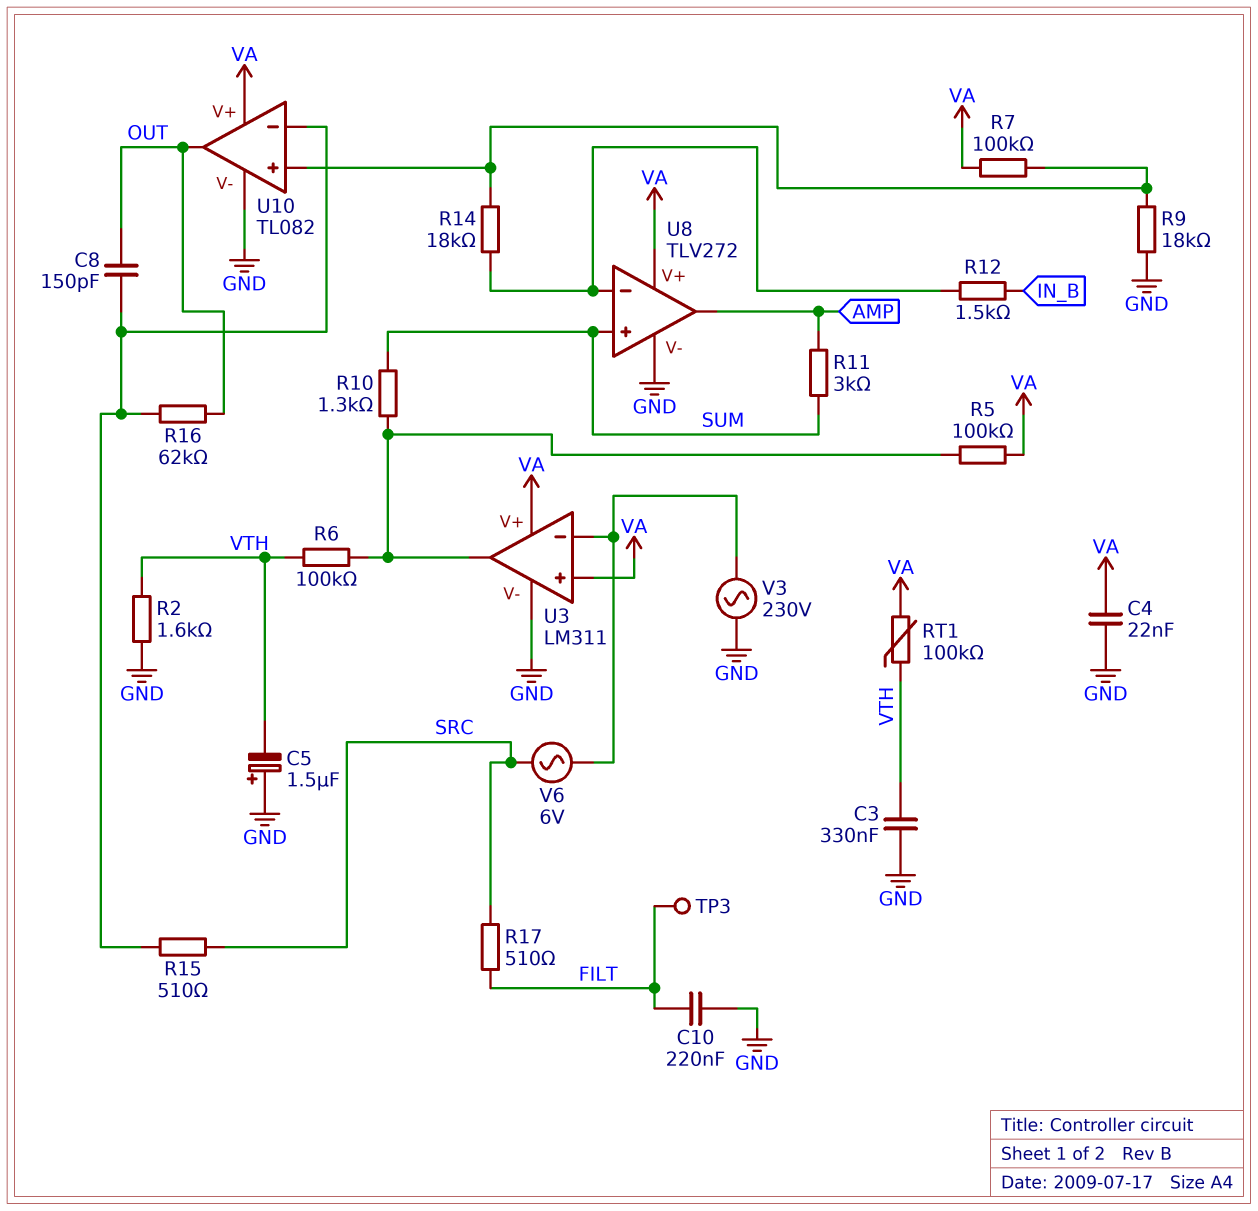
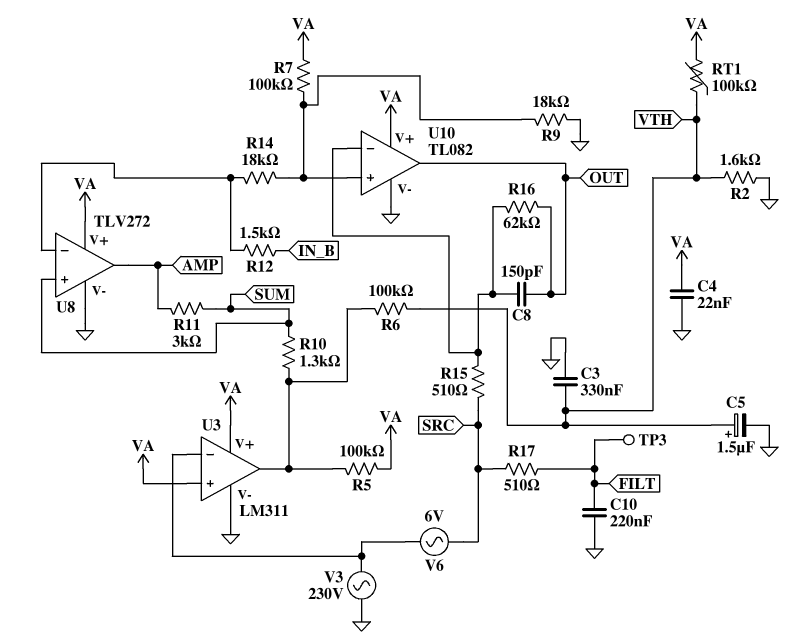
C5: 1.5uF (plus GND, minus VTH) -> 1.5uF (plus VTH, minus GND)

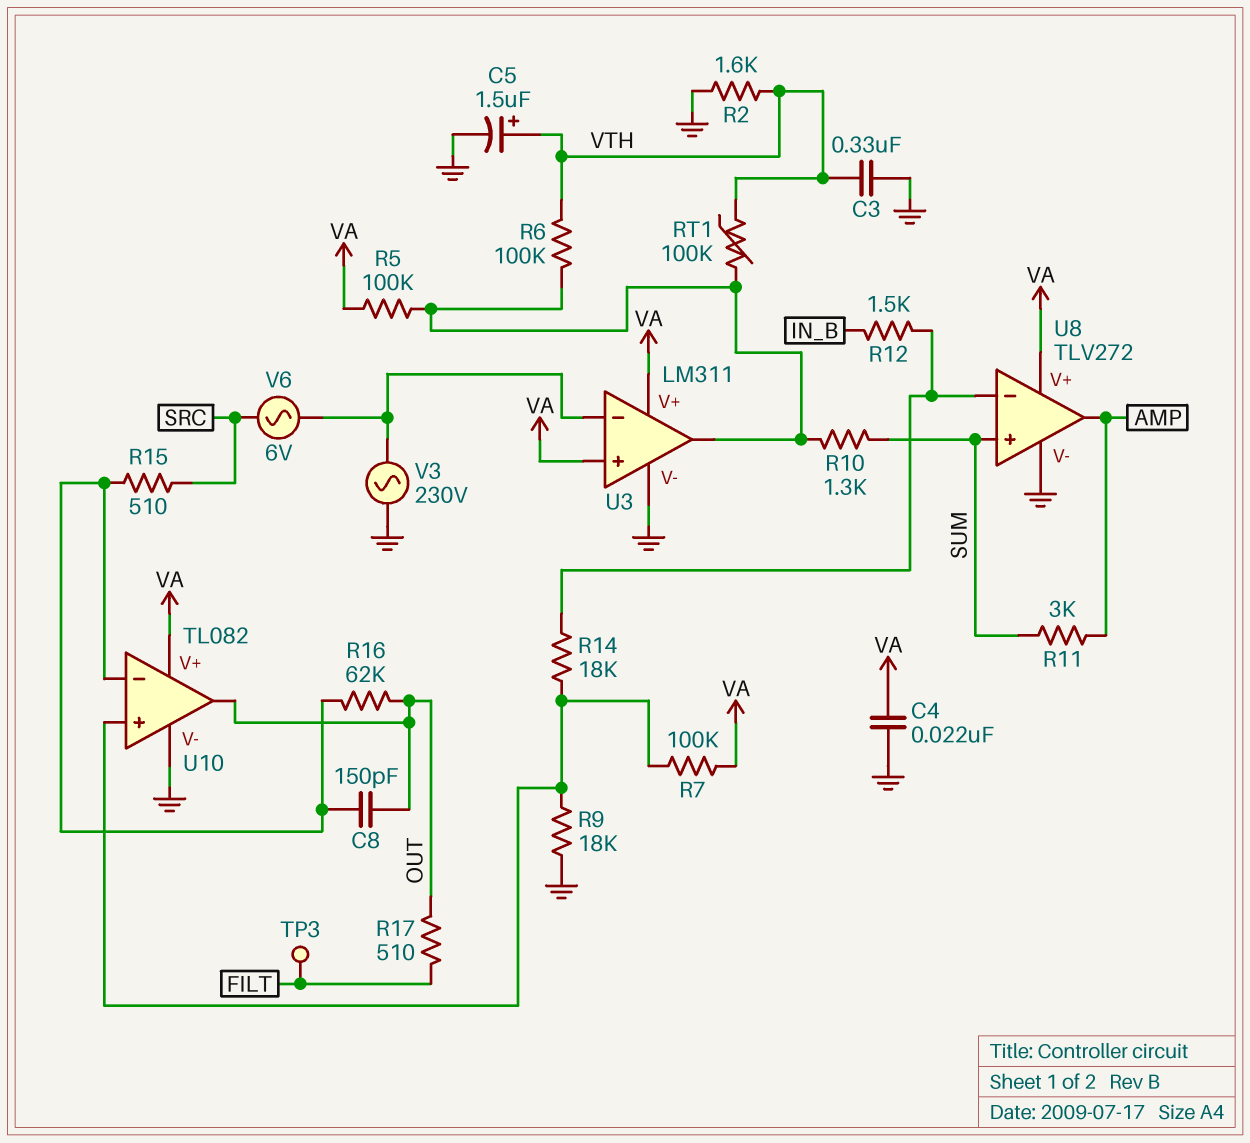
C10: 220nF (FILT, GND) -> none
R17: 510 (FILT, SRC) -> 510 (FILT, OUT)
RT1: 100k (VA, VTH) -> 100k (U3/out, VTH)

